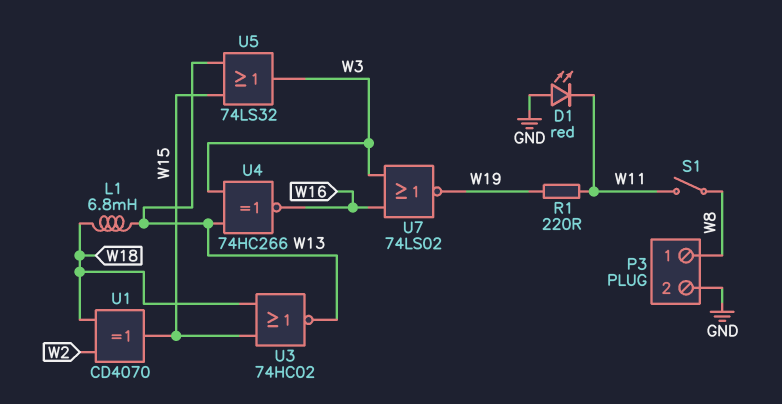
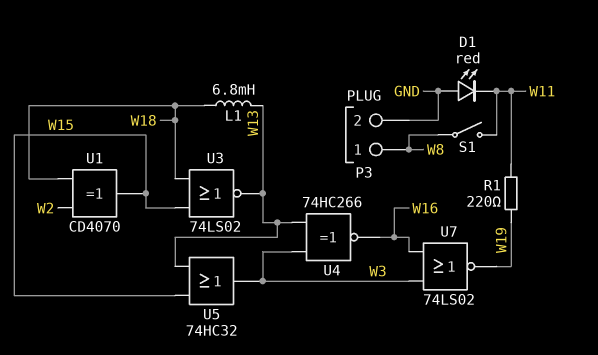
U3: NOR 74HC02 (in W15, in W18, out W13) -> NOR 74LS02 (in W15, in W18, out W13)
U5: OR 74LS32 (in W13, in W15, out W3) -> OR 74HC32 (in W13, in W15, out W3)

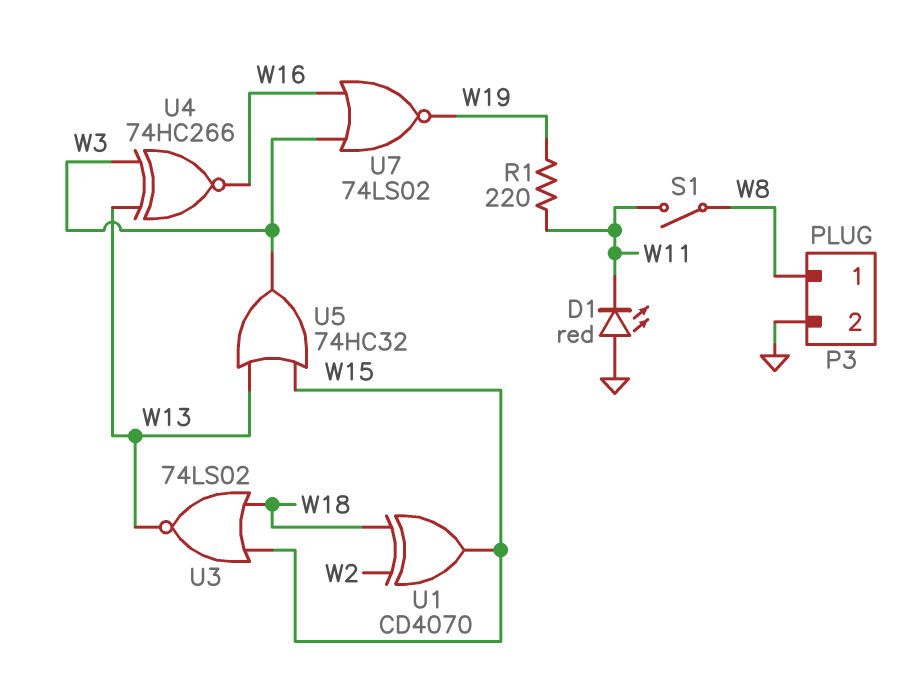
L1: 6.8mH (W13, W18) -> none

